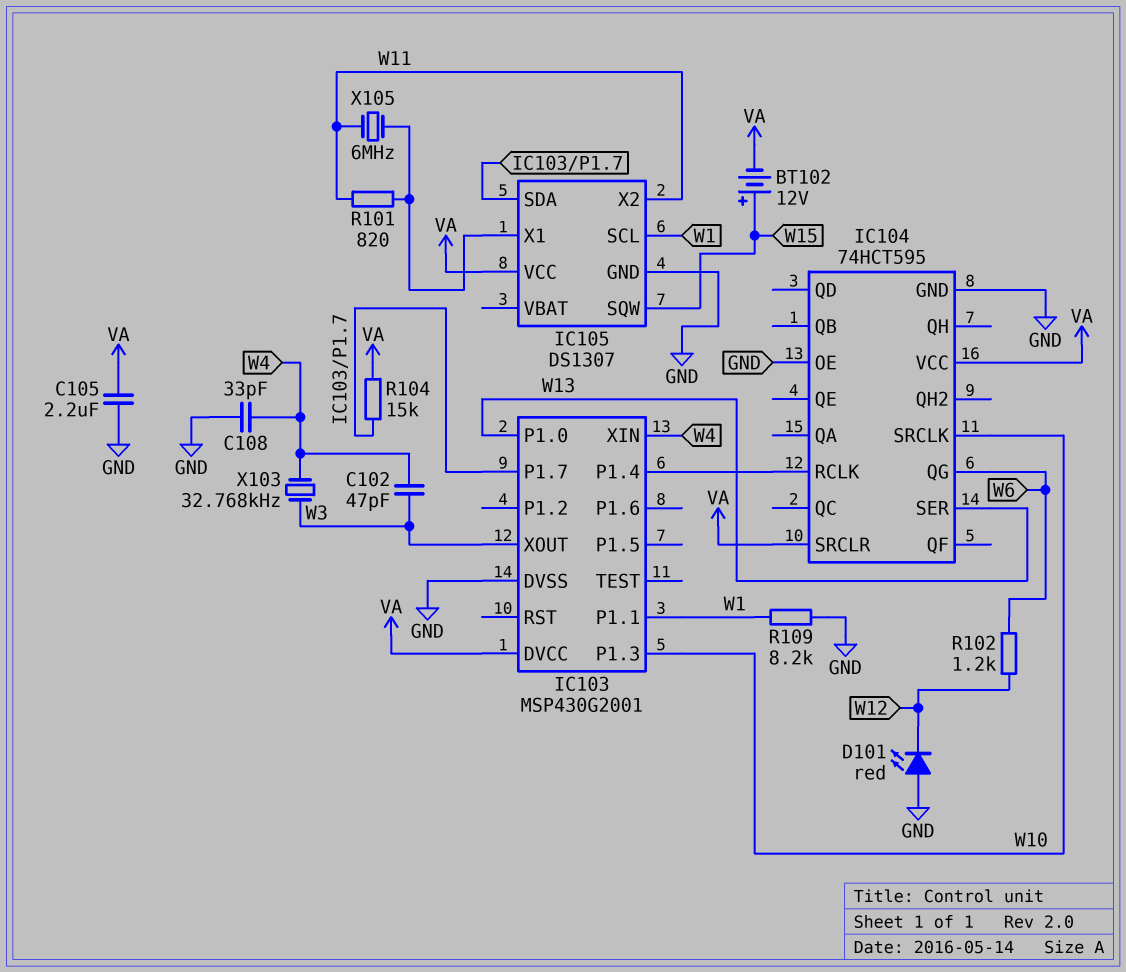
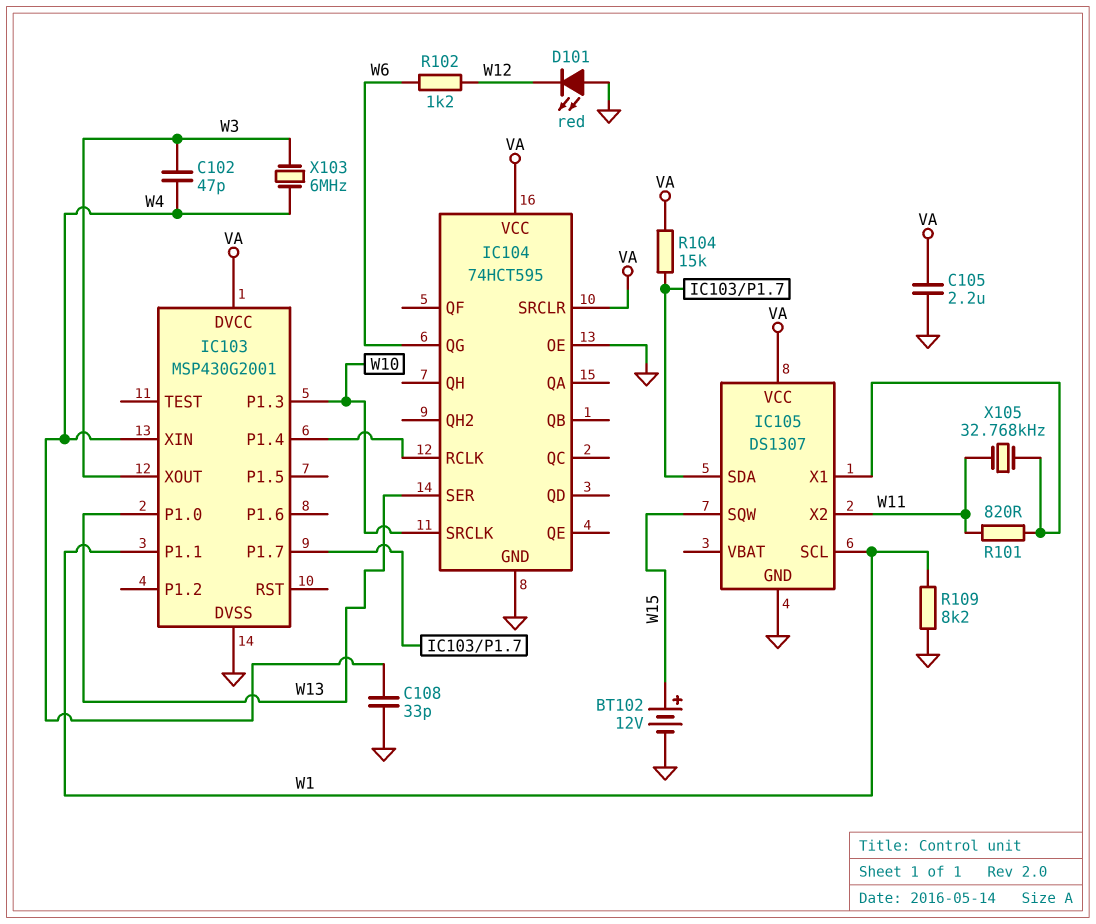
BT102: 12V (plus W15, minus VA) -> 12V (plus W15, minus GND)
X103: 32.768kHz (W3, W4) -> 6MHz (W3, W4)
X105: 6MHz (IC105/X1, W11) -> 32.768kHz (IC105/X1, W11)

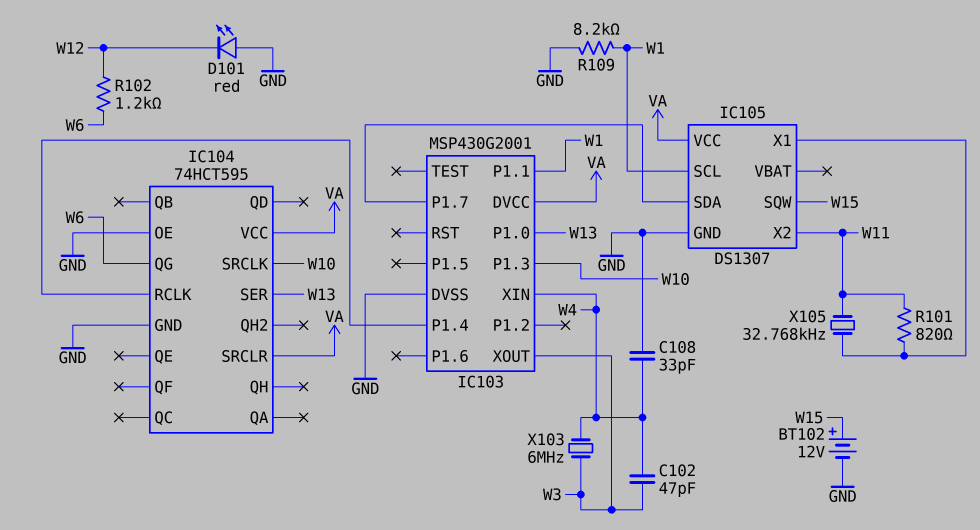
C105: 2.2uF (GND, VA) -> none
R104: 15k (IC103/P1.7, VA) -> none

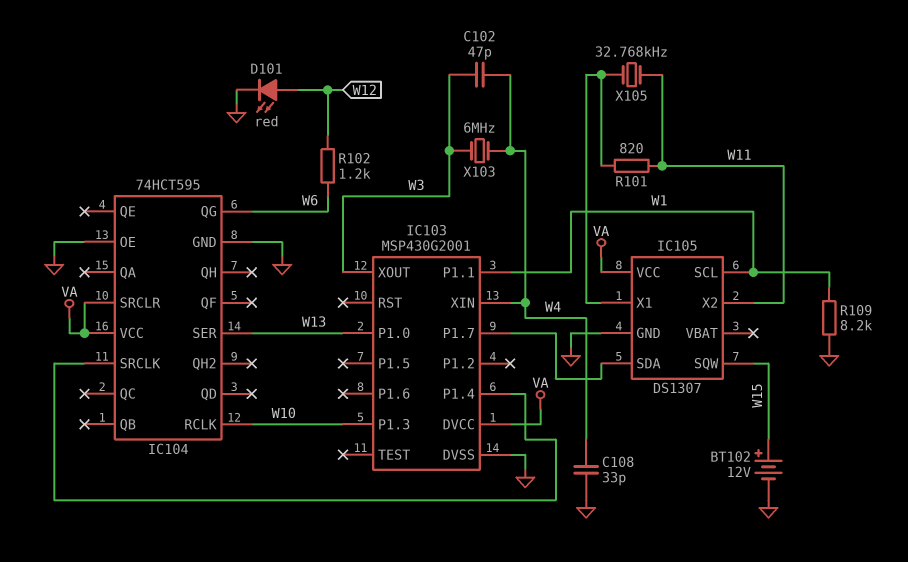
D101: LED red (A GND, K W12) -> LED red (A W12, K GND)
IC104 pin RCLK: IC103/P1.4 -> W10
IC104 pin SRCLK: W10 -> IC103/P1.4

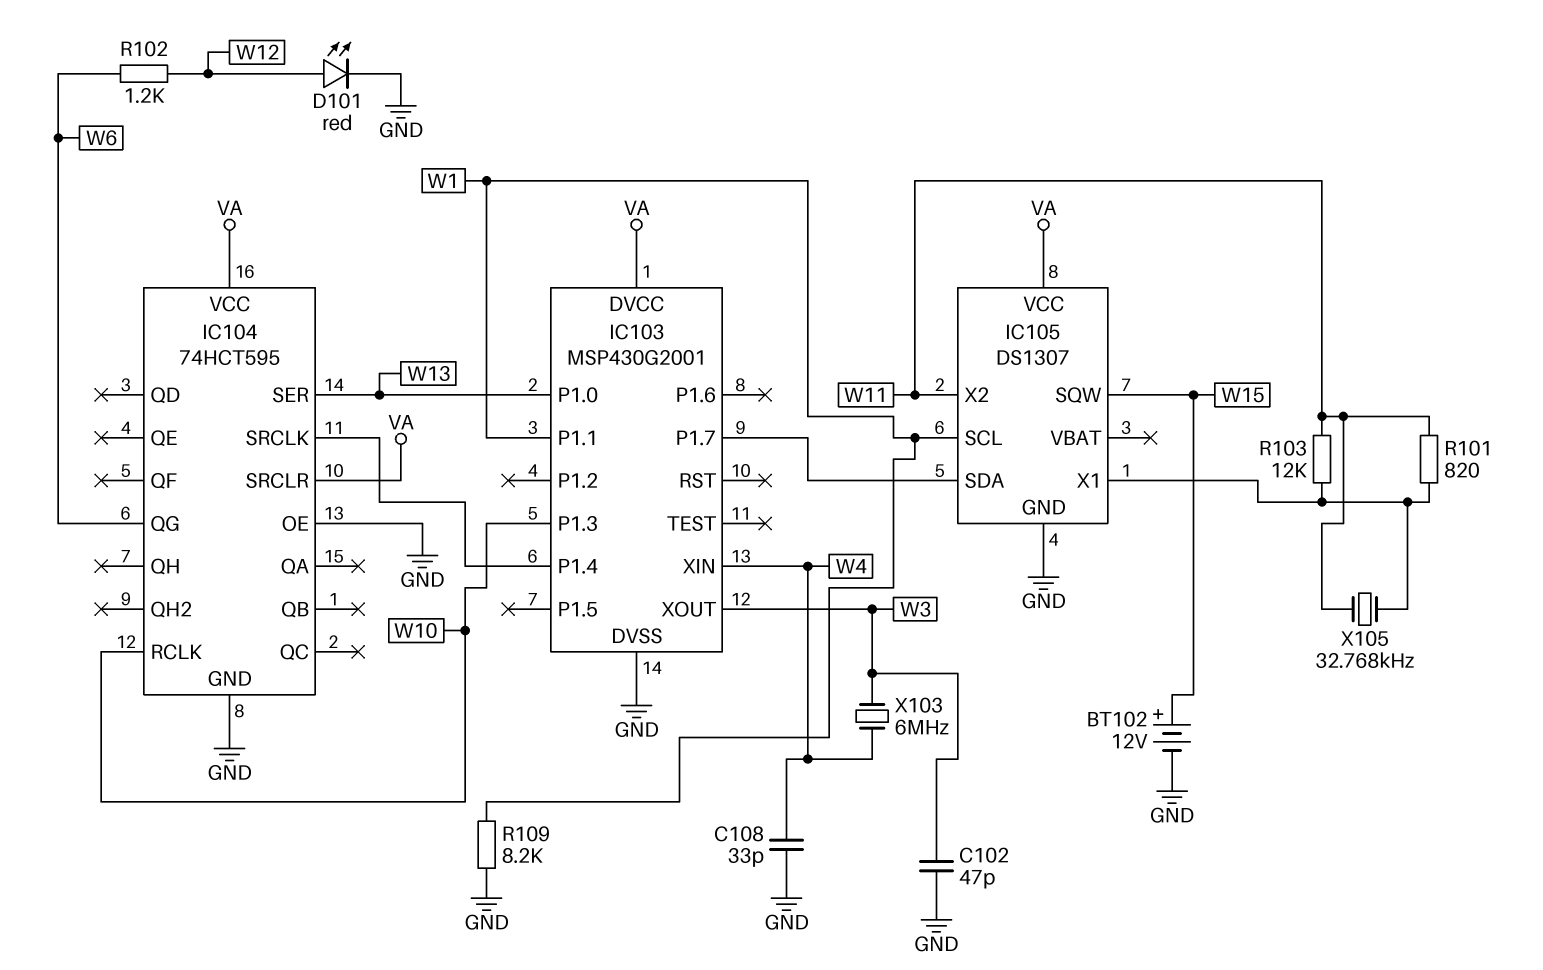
C102: 47pF (W3, W4) -> 47pF (GND, W3)
R103: none -> 12k (IC105/X1, W11)

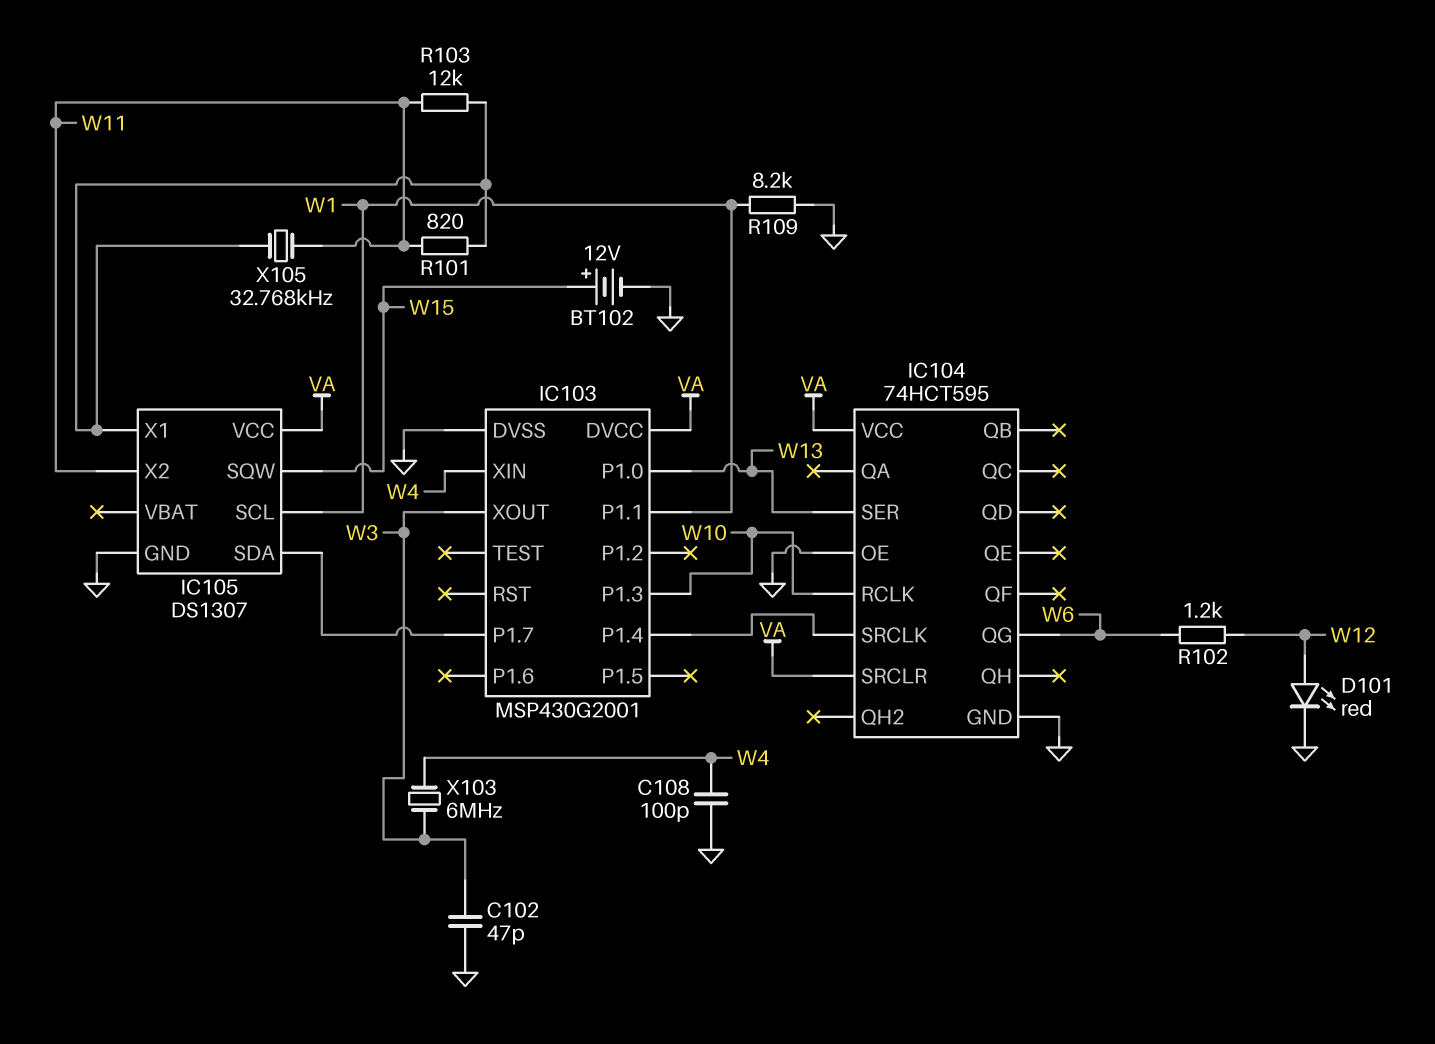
C108: 33pF (GND, W4) -> 100pF (GND, W4)

